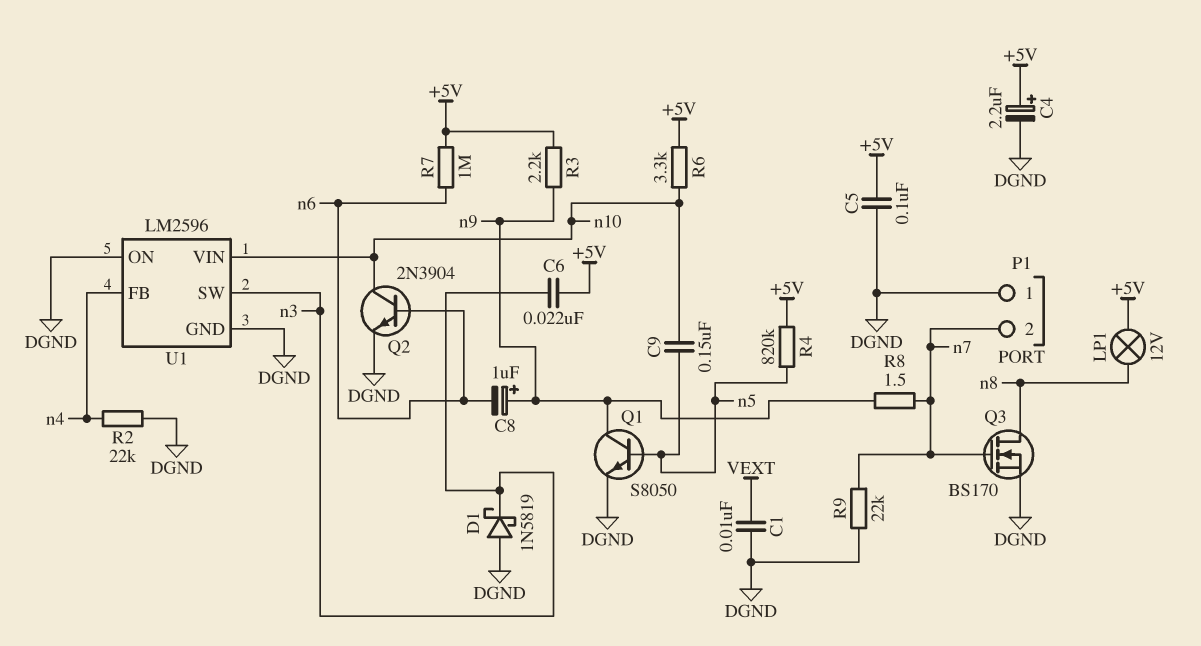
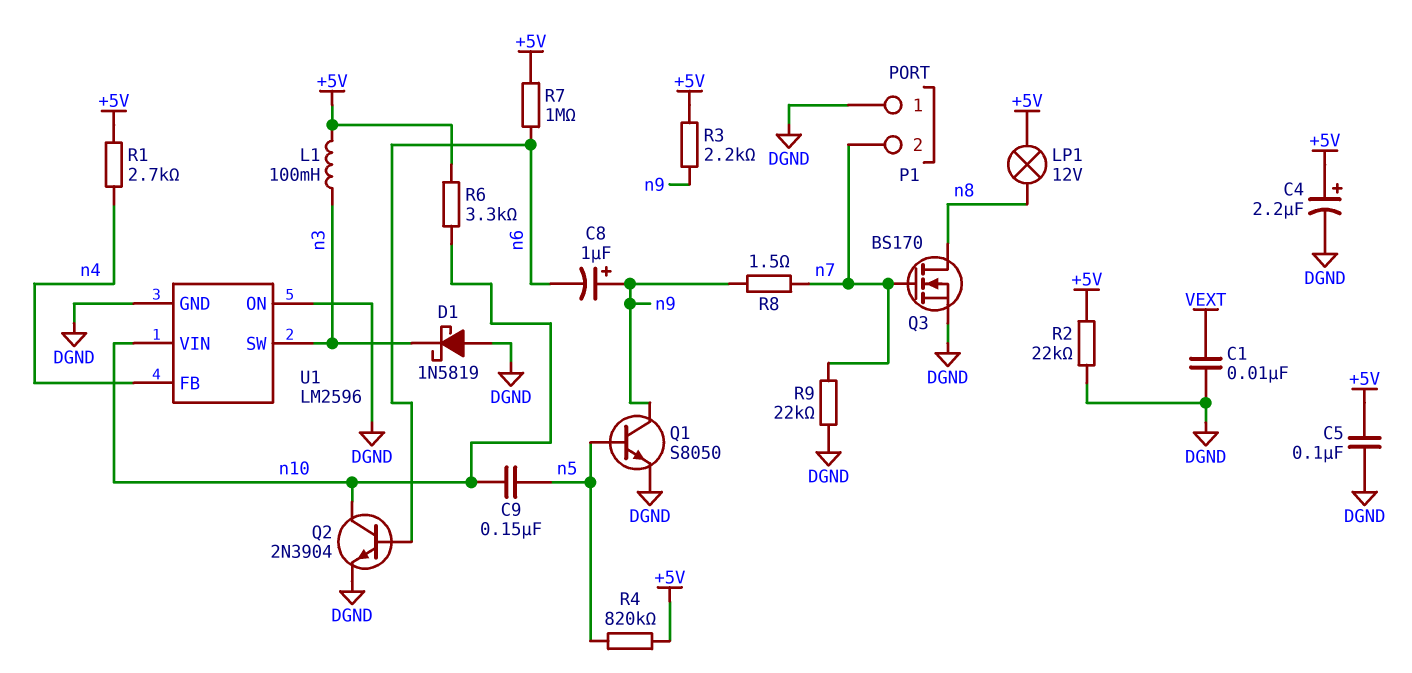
C6: 22nF (+5V, n3) -> none
L1: none -> 100mH (+5V, n3)
R1: none -> 2.7k (+5V, n4)
R2: 22k (DGND, n4) -> 22k (+5V, DGND)

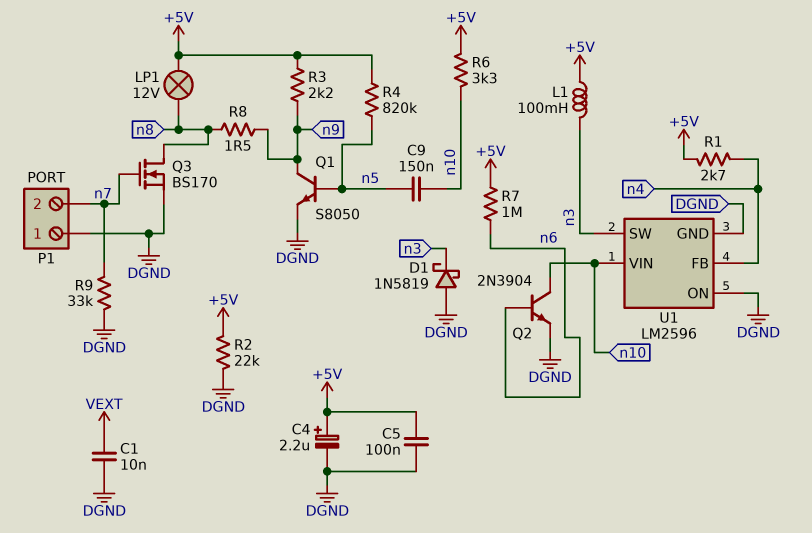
C8: 1uF (plus n9, minus n6) -> none
R8: 1.5 (n7, n9) -> 1.5 (n8, n9)
R9: 22k (DGND, n7) -> 33k (DGND, n7)

